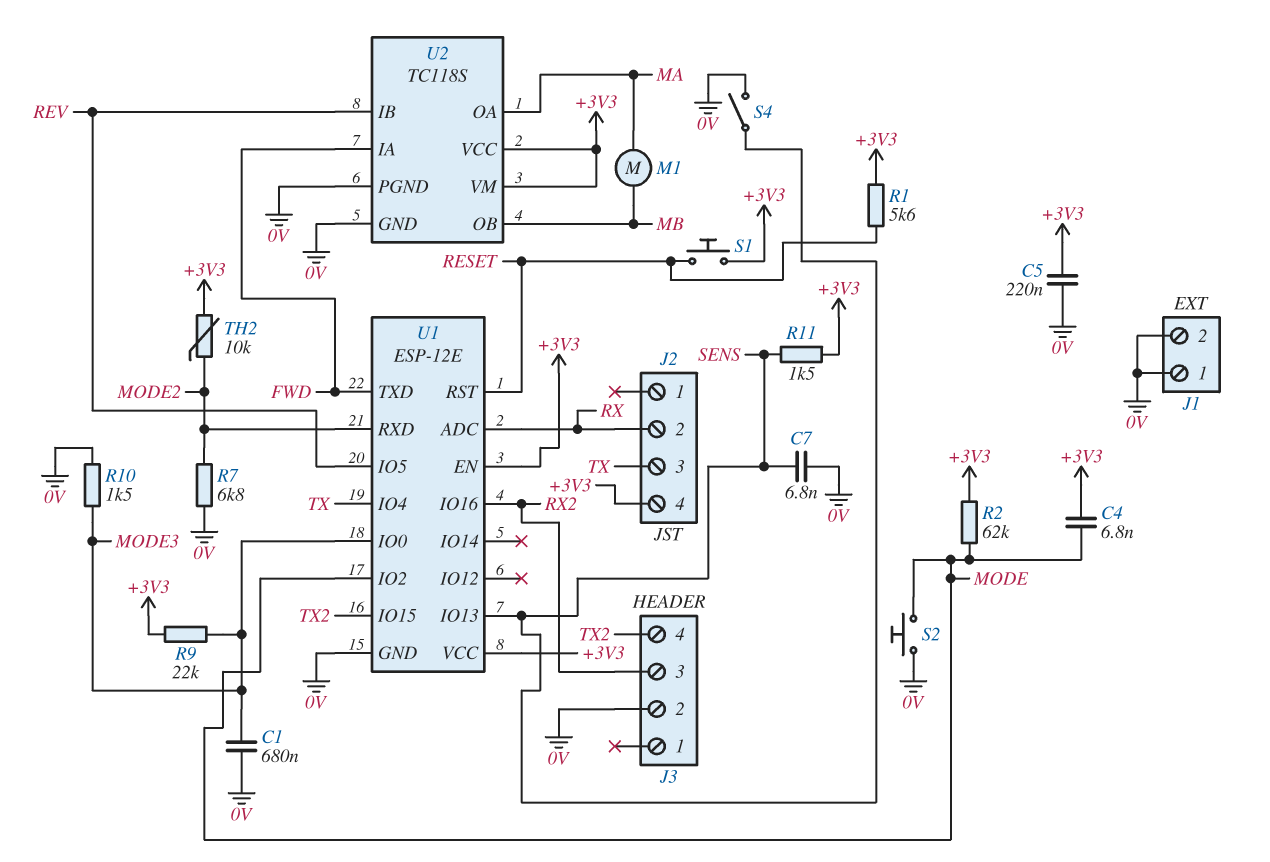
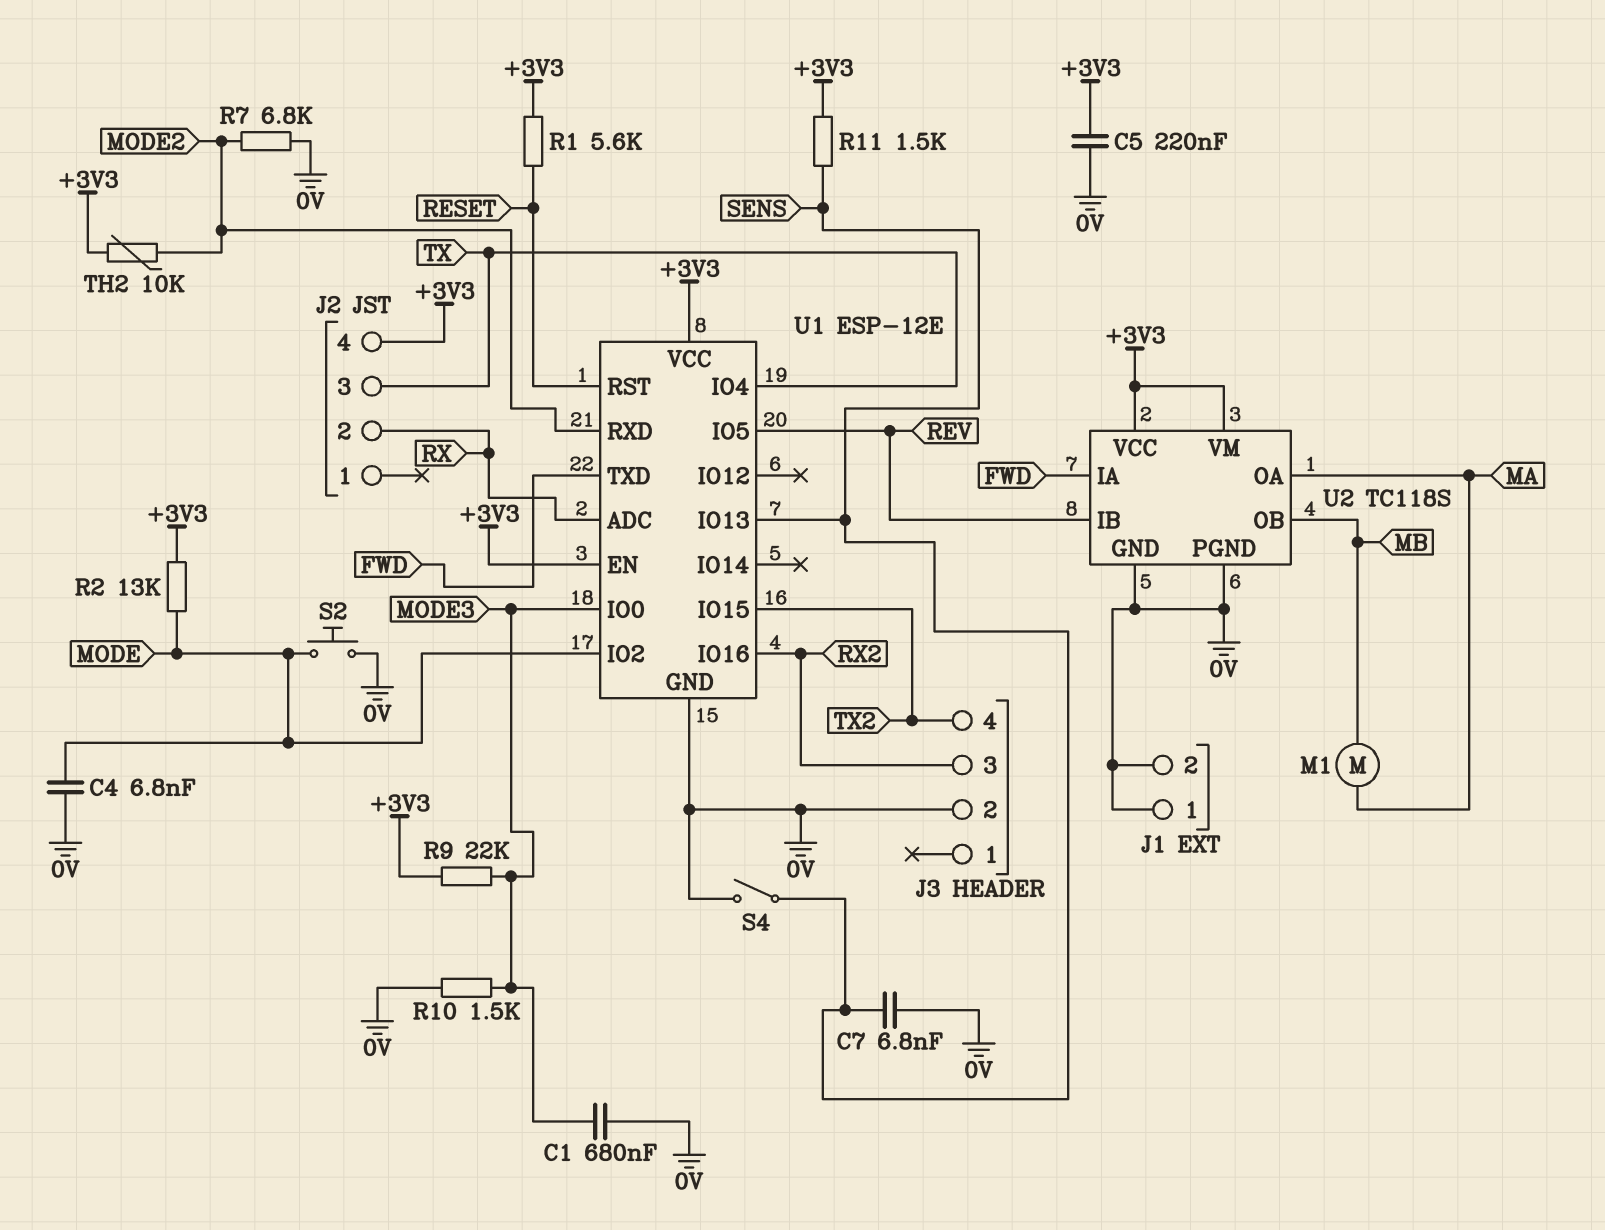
C4: 6.8nF (+3V3, MODE) -> 6.8nF (0V, MODE)
R2: 62k (+3V3, MODE) -> 13k (+3V3, MODE)
S1: button (+3V3, RESET) -> none

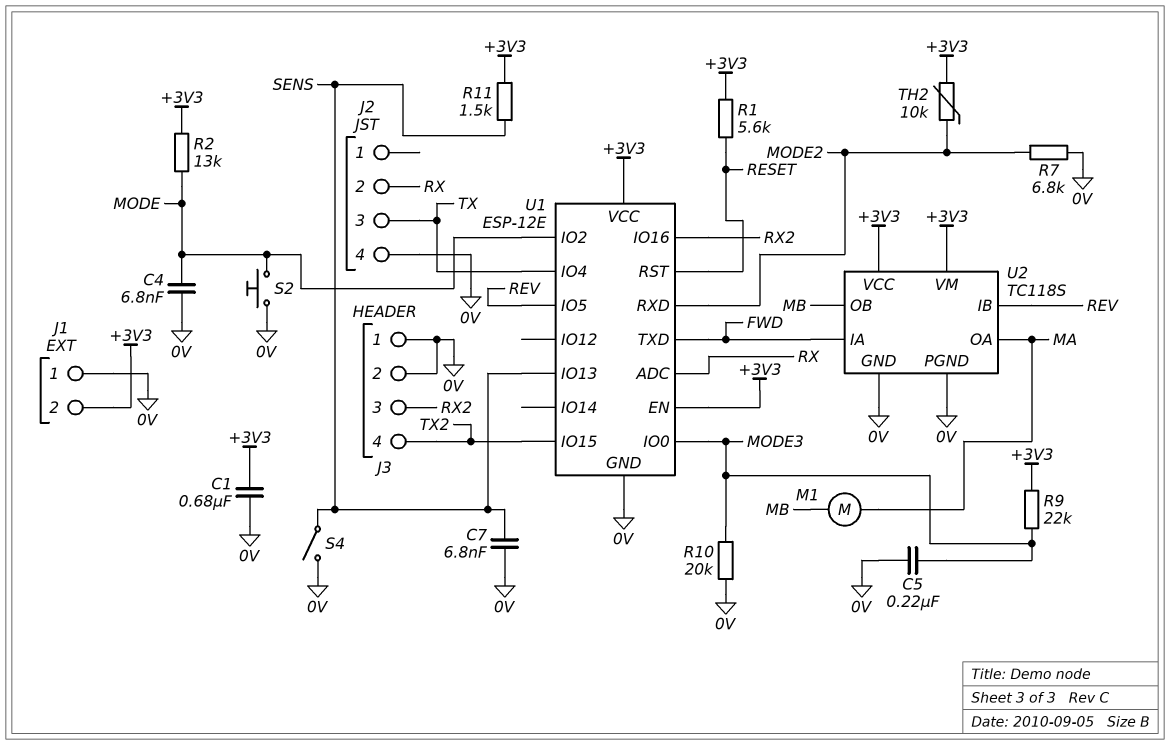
C1: 680nF (0V, MODE3) -> 680nF (+3V3, 0V)
C5: 220nF (+3V3, 0V) -> 220nF (0V, MODE3)
J1 pin 2: 0V -> +3V3
J2 pin 4: +3V3 -> 0V
J3 pin 1: none -> 0V
R10: 1.5k (0V, MODE3) -> 20k (0V, MODE3)

